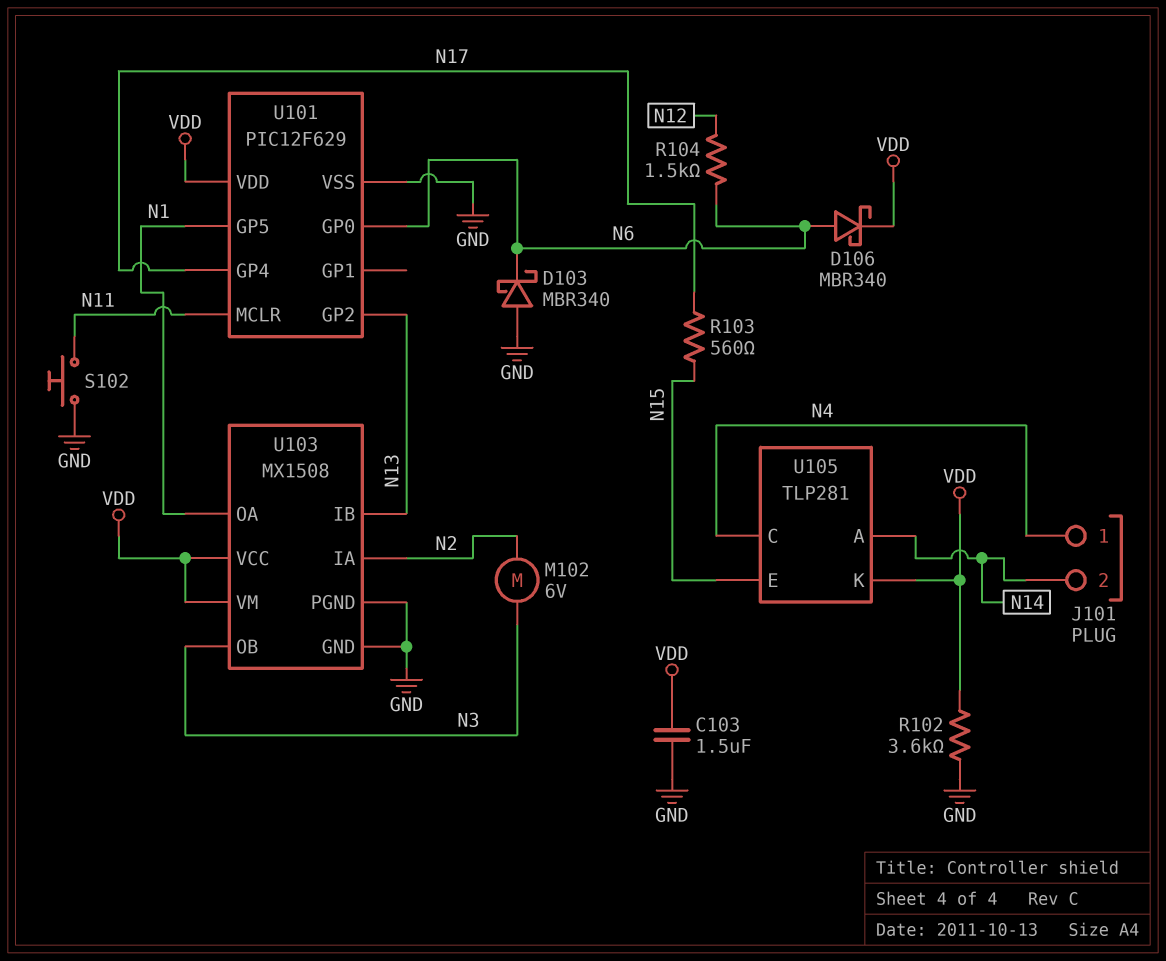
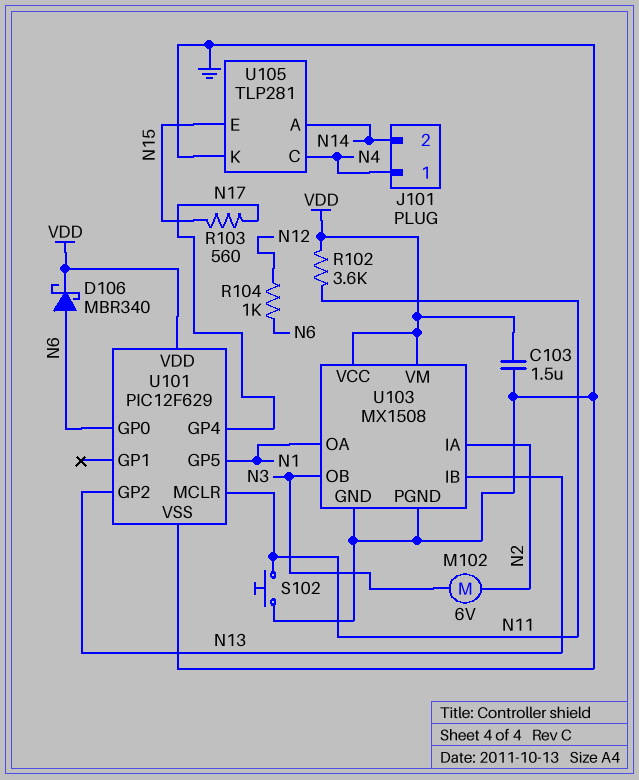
D103: schottky MBR340 (A GND, K N6) -> none
R102: 3.6k (GND, VDD) -> 3.6k (N11, VDD)
R104: 1.5k (N6, N12) -> 1k (N6, N12)
U105 pin K: VDD -> GND

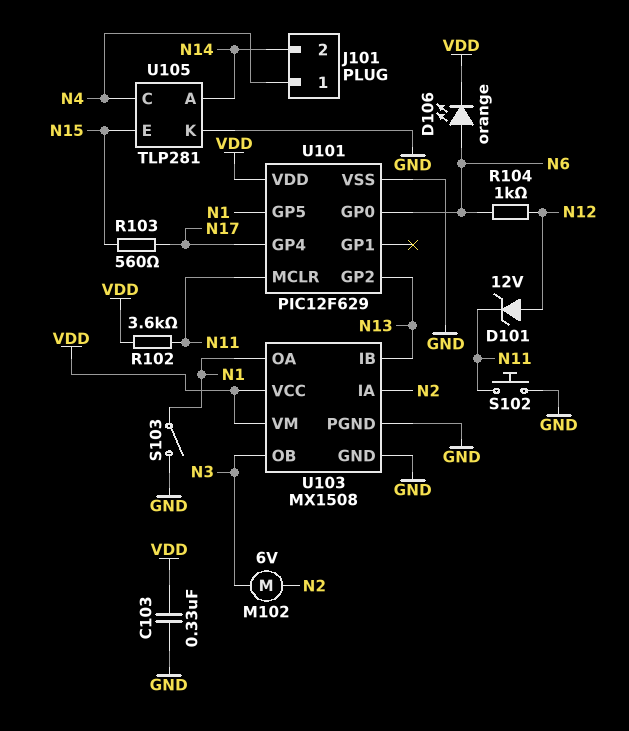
C103: 1.5uF (GND, VDD) -> 330nF (GND, VDD)
D101: none -> zener 12V (A N12, K N11)
D106: schottky MBR340 (A N6, K VDD) -> LED orange (A N6, K VDD)
S103: none -> switch (GND, N1)

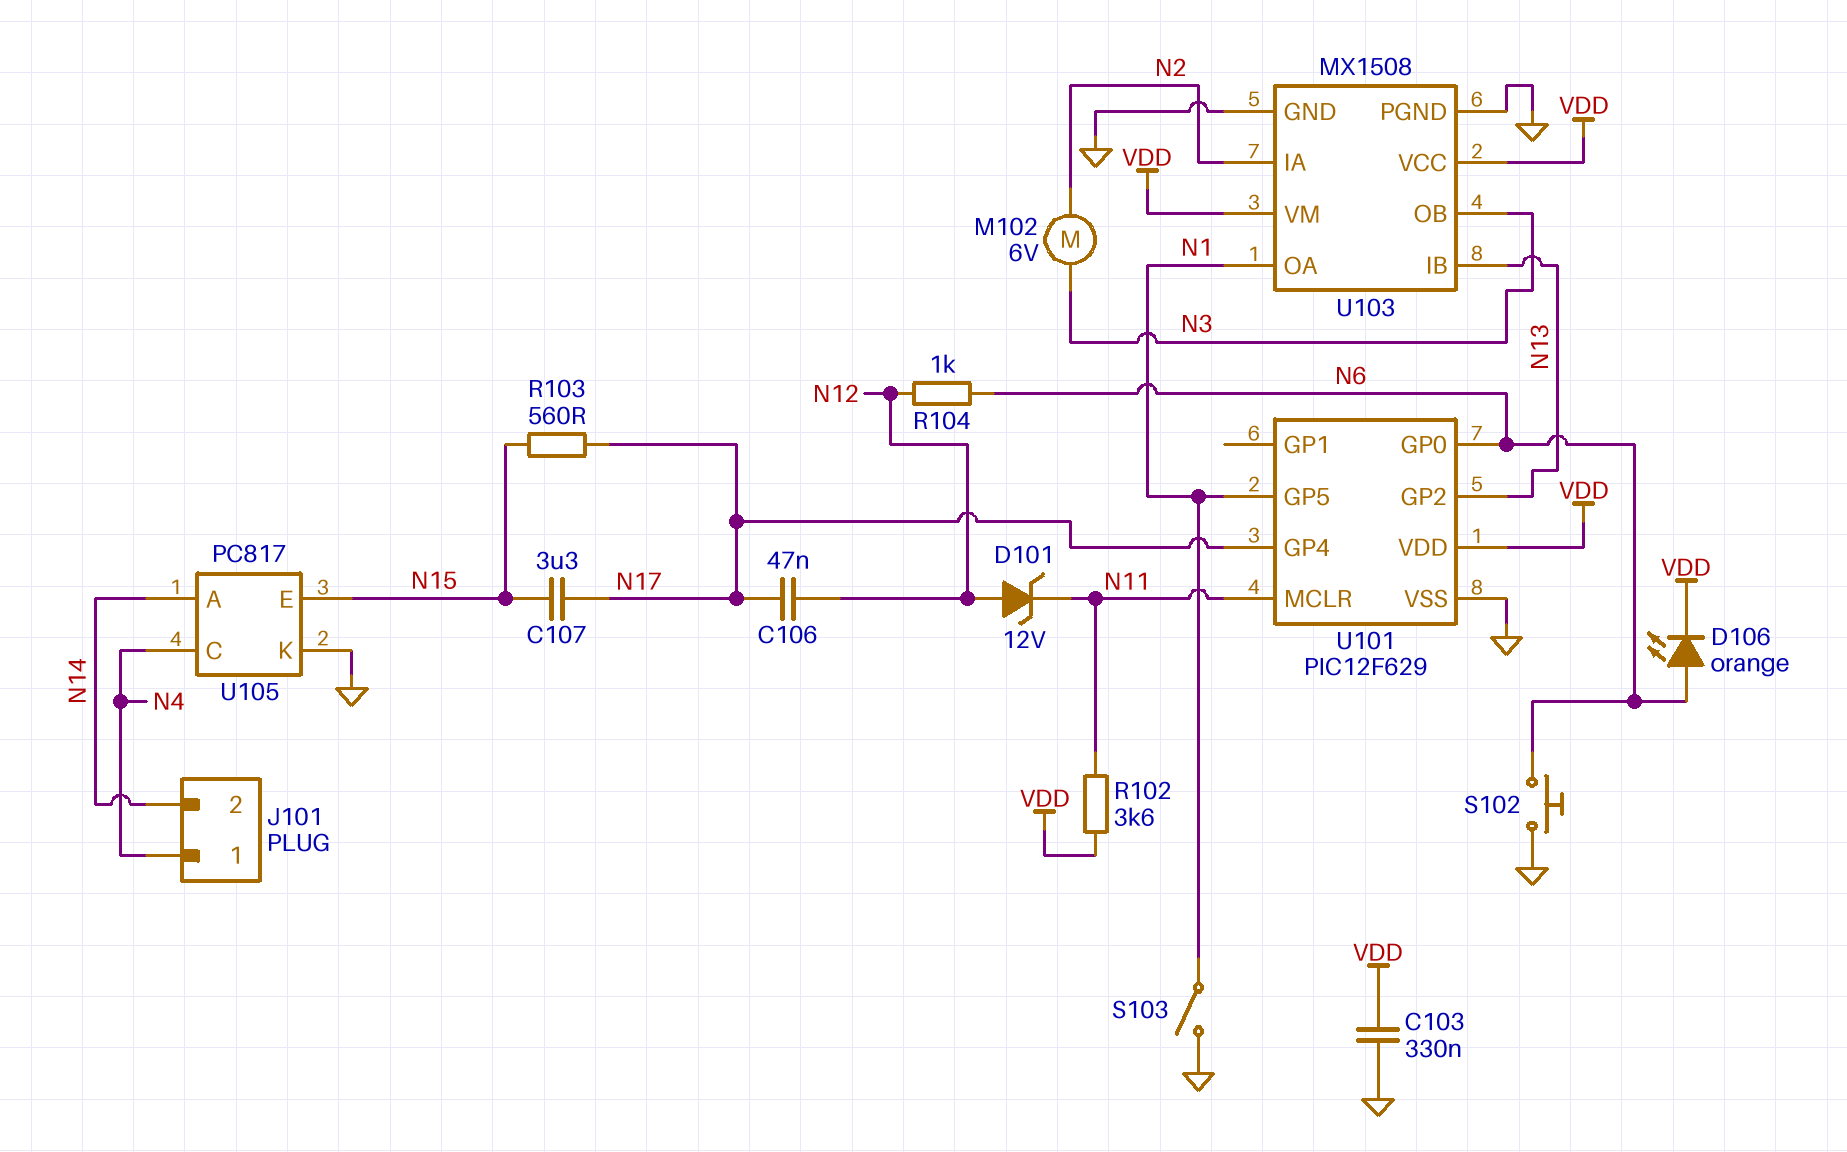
C106: none -> 47nF (N12, N17)
C107: none -> 3.3uF (N15, N17)
S102: button (GND, N11) -> button (GND, N6)
U105: TLP281 -> PC817

